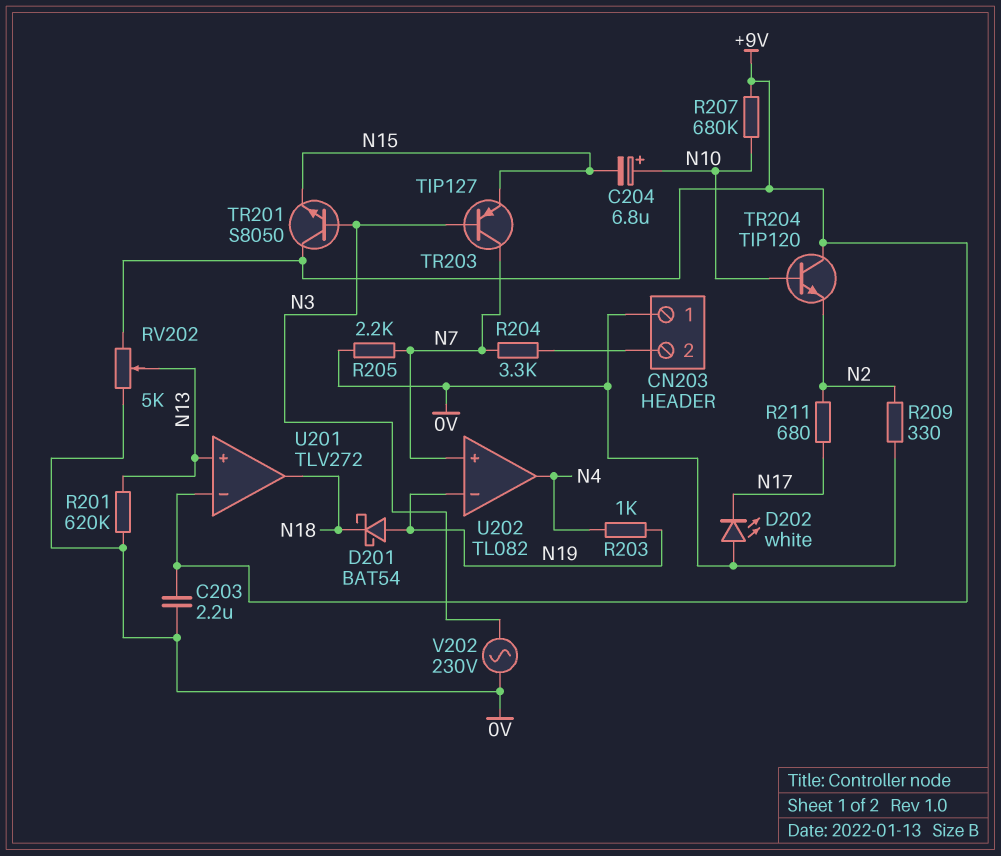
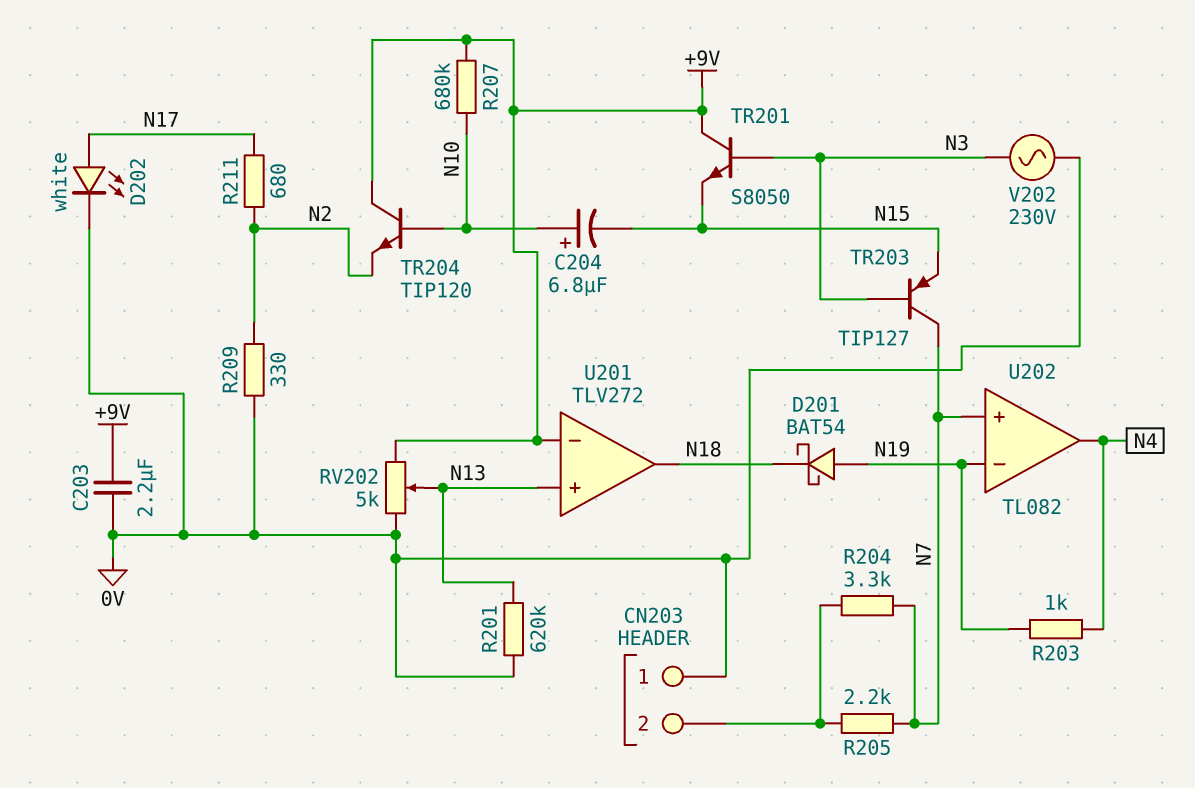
D202: LED white (A 0V, K N17) -> LED white (A N17, K 0V)
R205: 2.2k (0V, N7) -> 2.2k (CN203/2, N7)

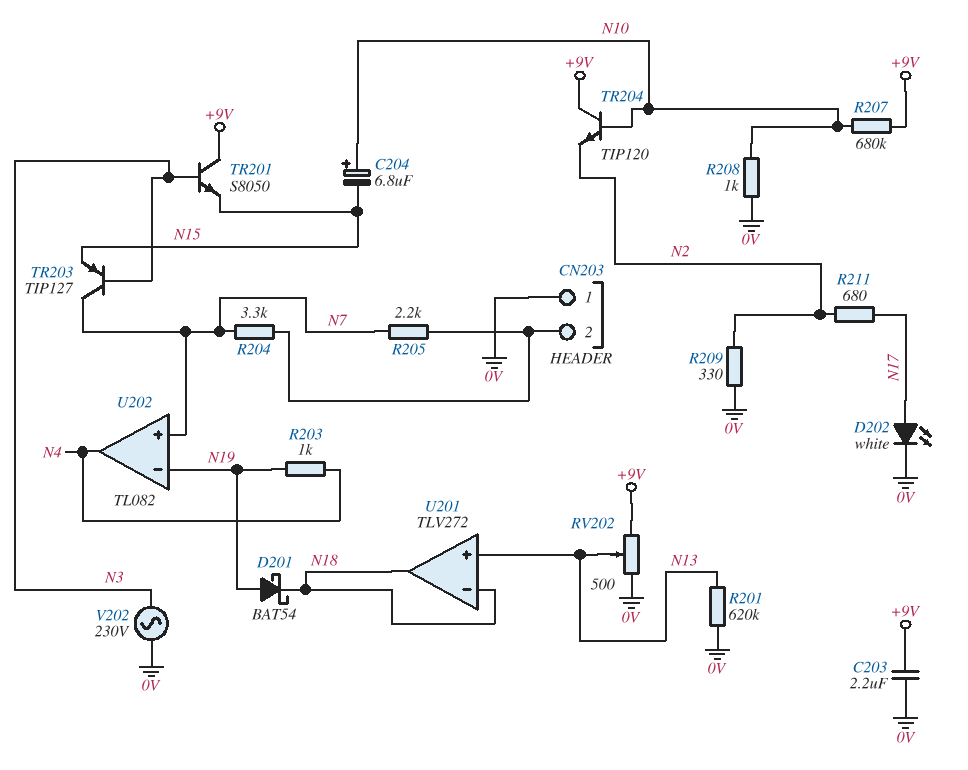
R208: none -> 1k (0V, N10)
RV202: 5k (+9V, 0V, wiper N13) -> 500 (+9V, 0V, wiper N13)
U201 pin in-: +9V -> N18

